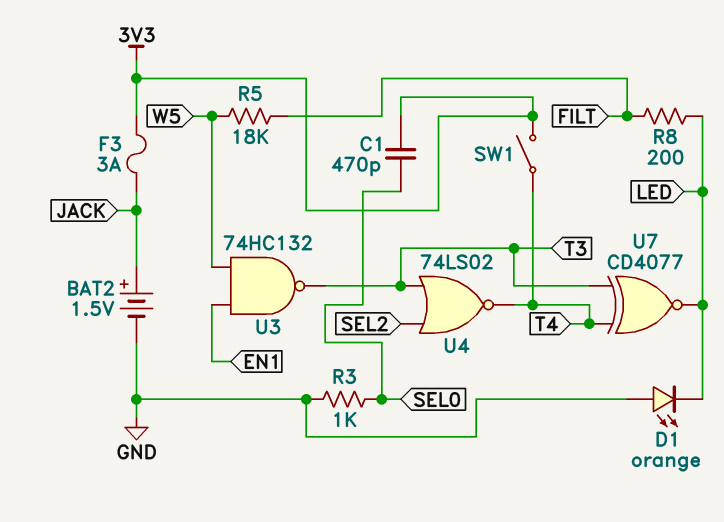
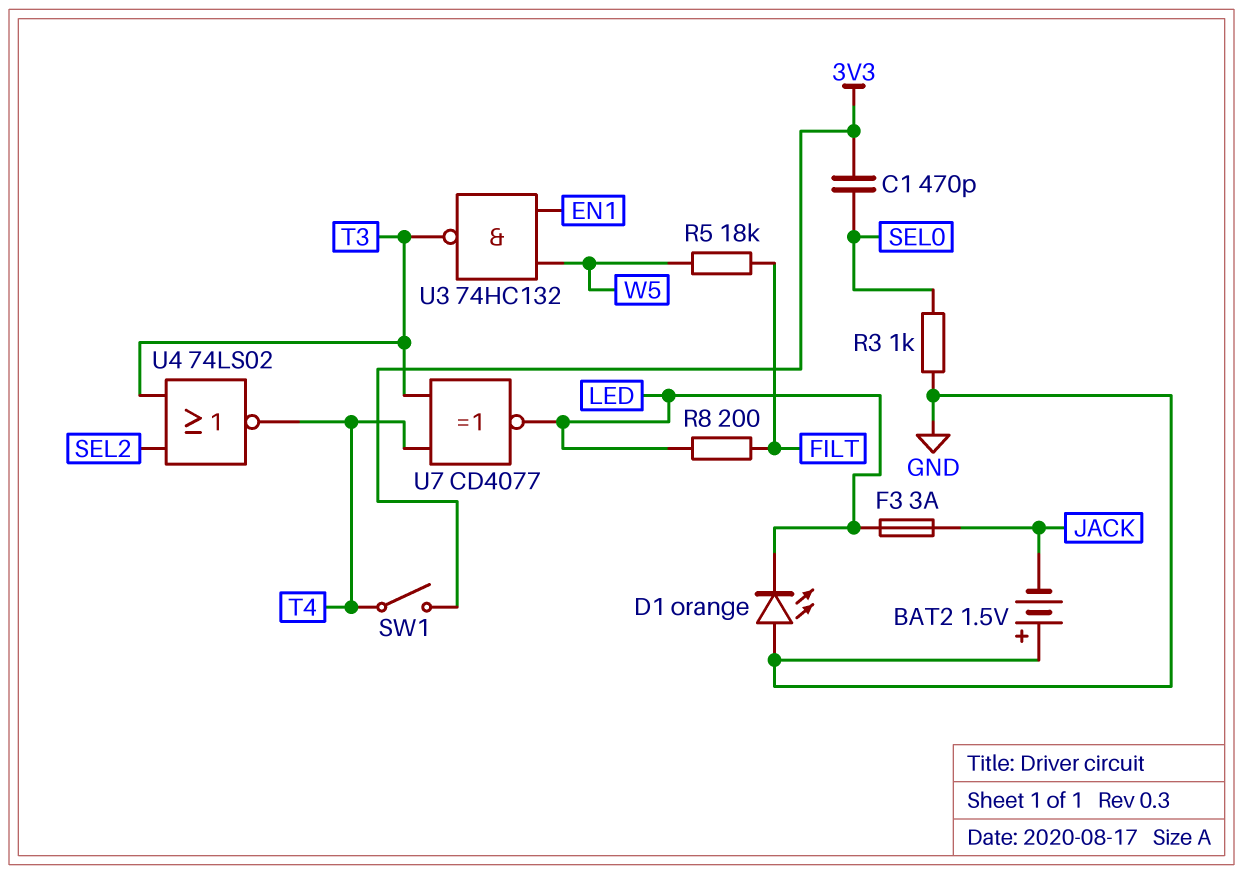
BAT2: 1.5V (plus JACK, minus GND) -> 1.5V (plus GND, minus JACK)
F3: 3A (3V3, JACK) -> 3A (JACK, LED)

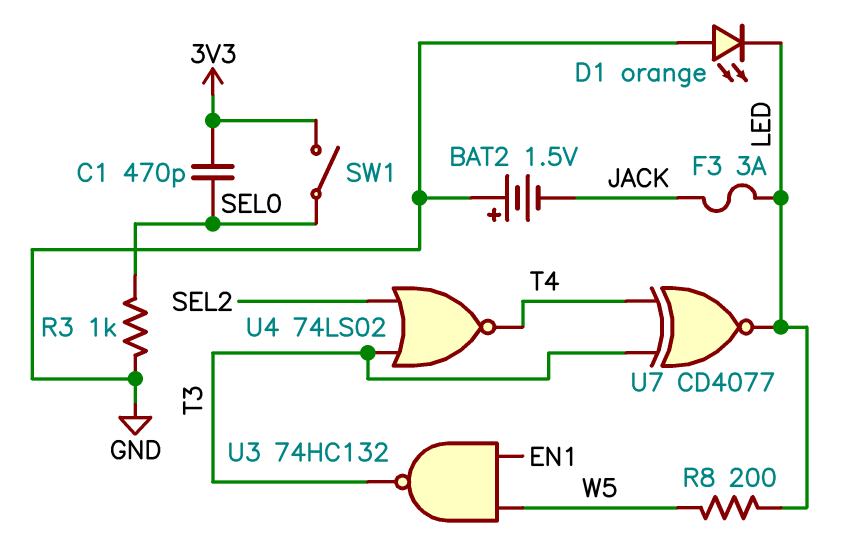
R5: 18k (FILT, W5) -> none
R8: 200 (FILT, LED) -> 200 (LED, W5)
SW1: switch (3V3, T4) -> switch (3V3, SEL0)

